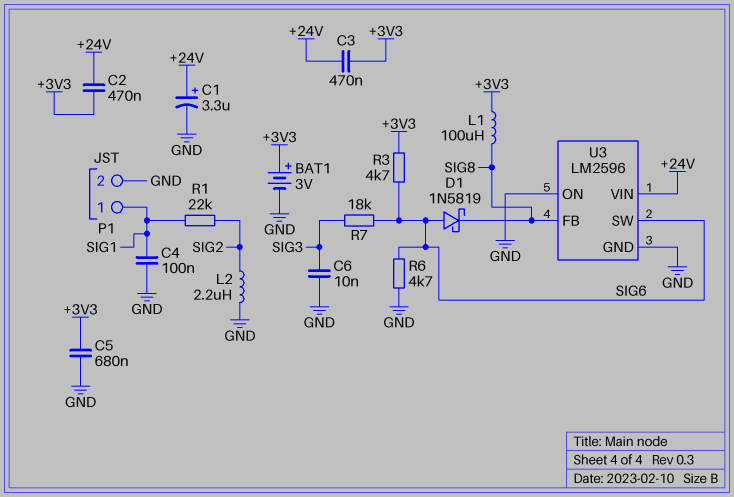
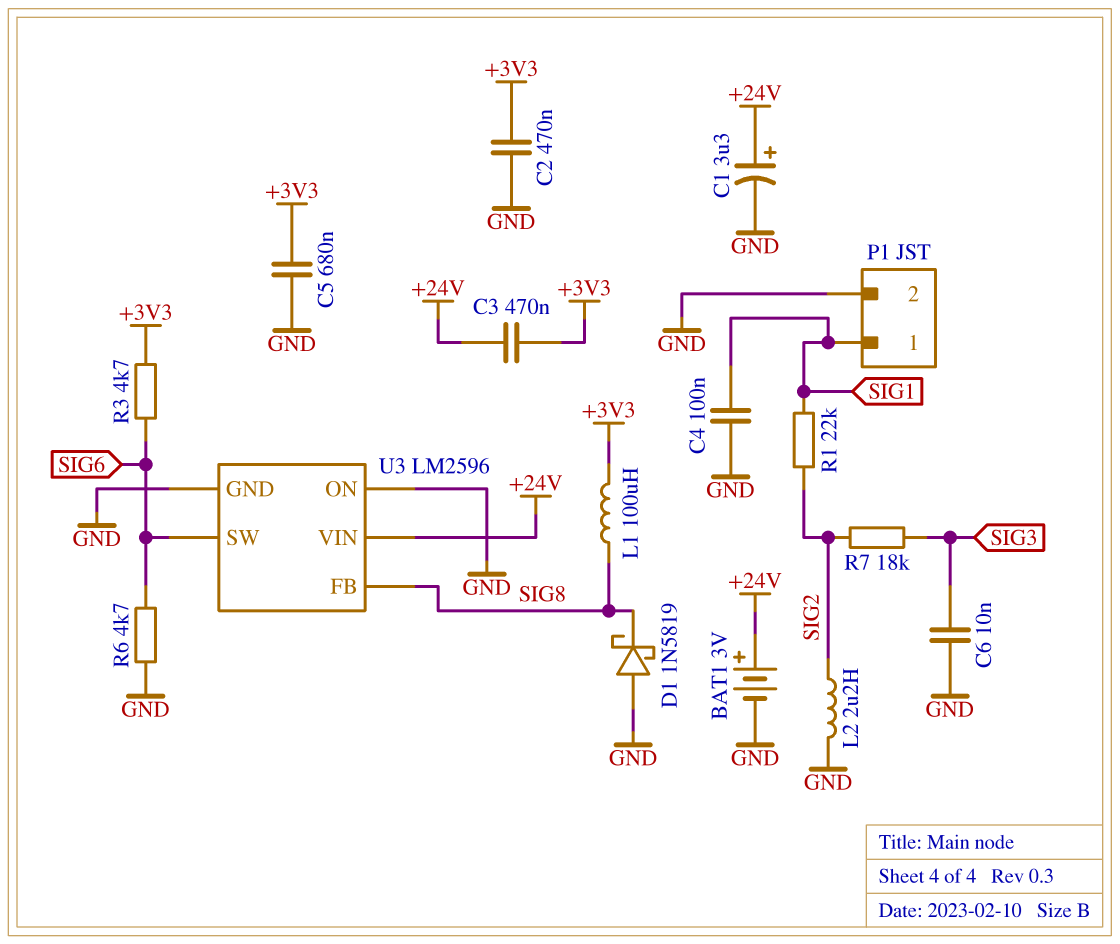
BAT1: 3V (plus +3V3, minus GND) -> 3V (plus +24V, minus GND)
C2: 470nF (+3V3, +24V) -> 470nF (+3V3, GND)
D1: schottky 1N5819 (A SIG6, K SIG8) -> schottky 1N5819 (A GND, K SIG8)
R7: 18k (SIG3, SIG6) -> 18k (SIG2, SIG3)

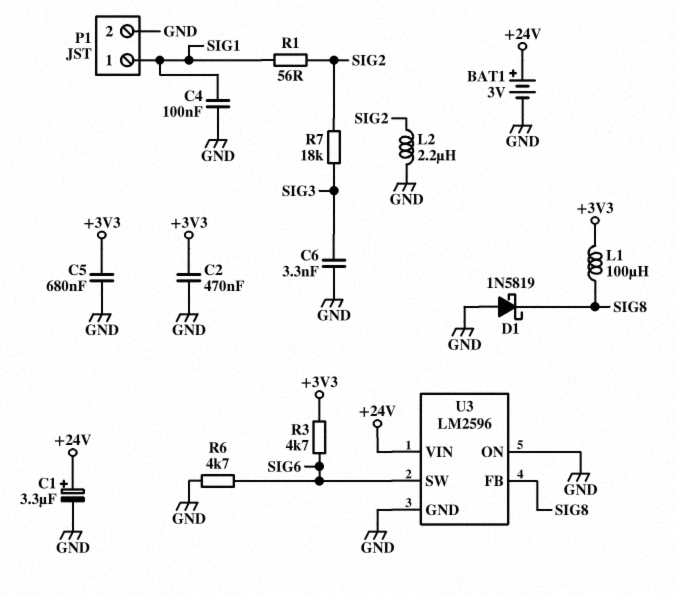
C3: 470nF (+3V3, +24V) -> none
C6: 10nF (GND, SIG3) -> 3.3nF (GND, SIG3)
R1: 22k (SIG1, SIG2) -> 56 (SIG1, SIG2)

